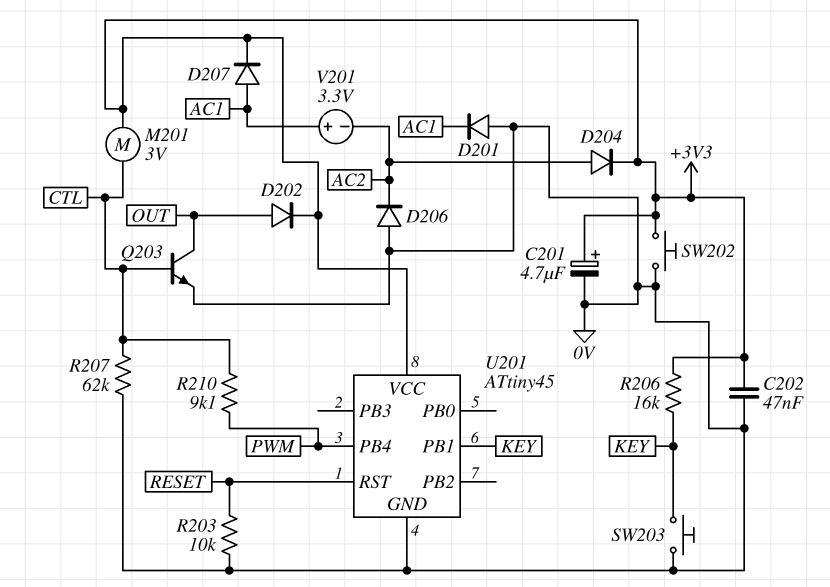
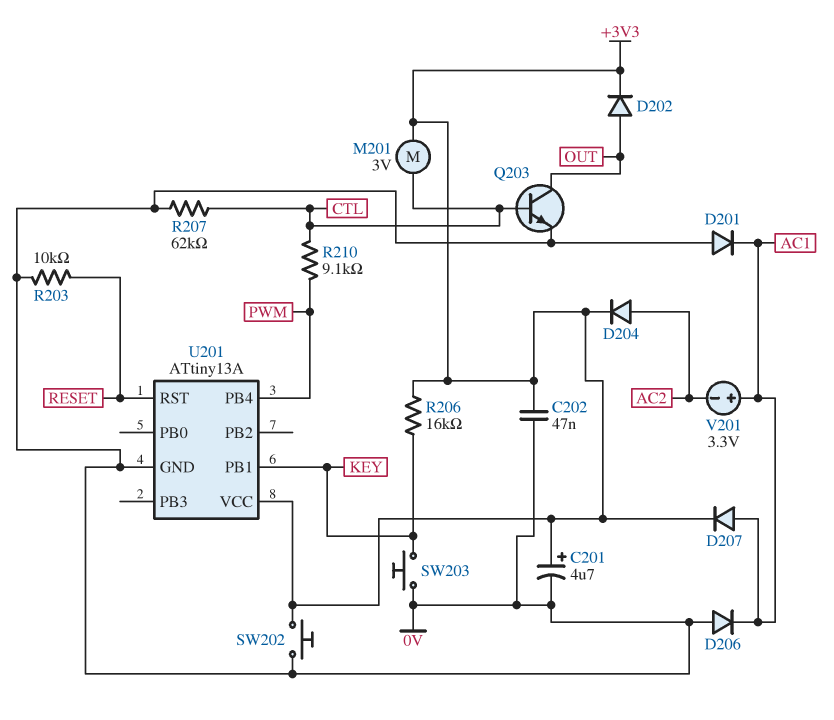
D206: diode (A 0V, K AC2) -> diode (A 0V, K AC1)
U201: ATtiny45 -> ATtiny13A

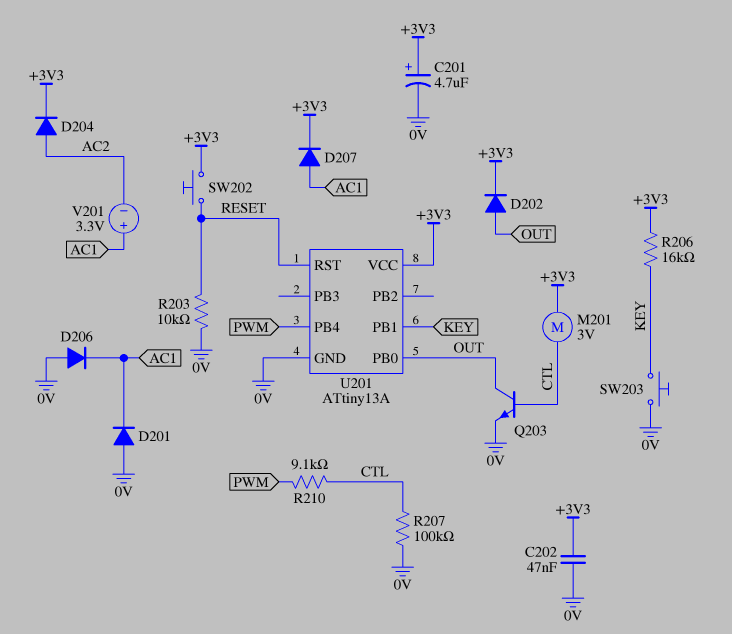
R207: 62k (0V, CTL) -> 100k (0V, CTL)
SW202: button (+3V3, 0V) -> button (+3V3, RESET)
U201 pin PB0: none -> OUT

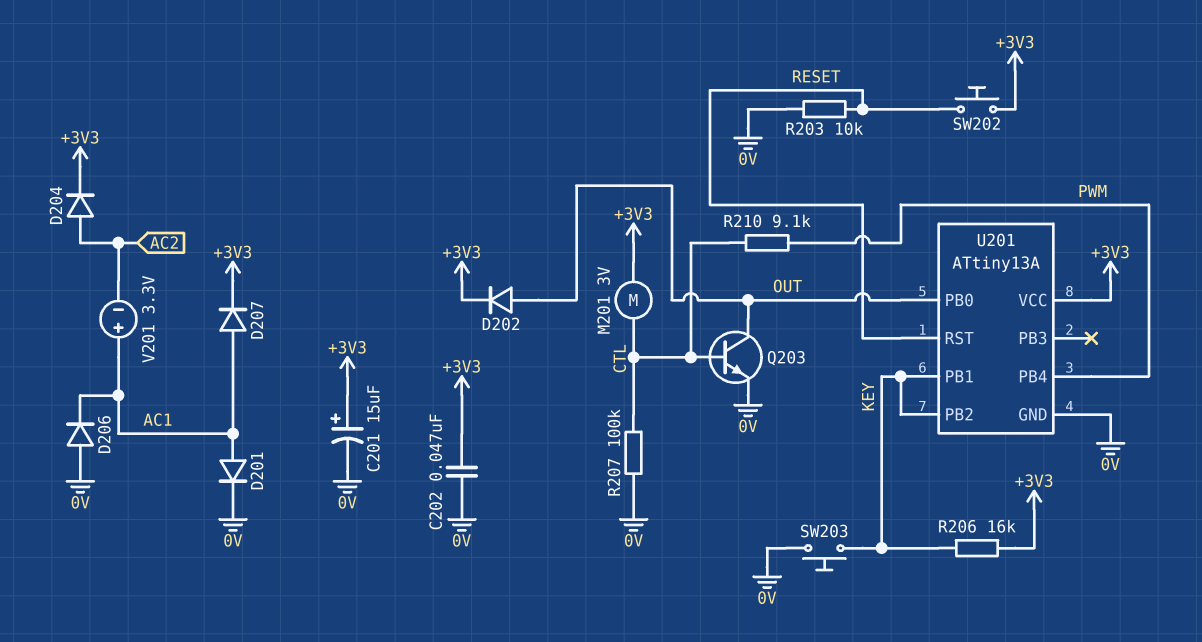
C201: 4.7uF (plus +3V3, minus 0V) -> 15uF (plus +3V3, minus 0V)
D201: diode (A 0V, K AC1) -> diode (A AC1, K 0V)
U201 pin PB2: none -> KEY

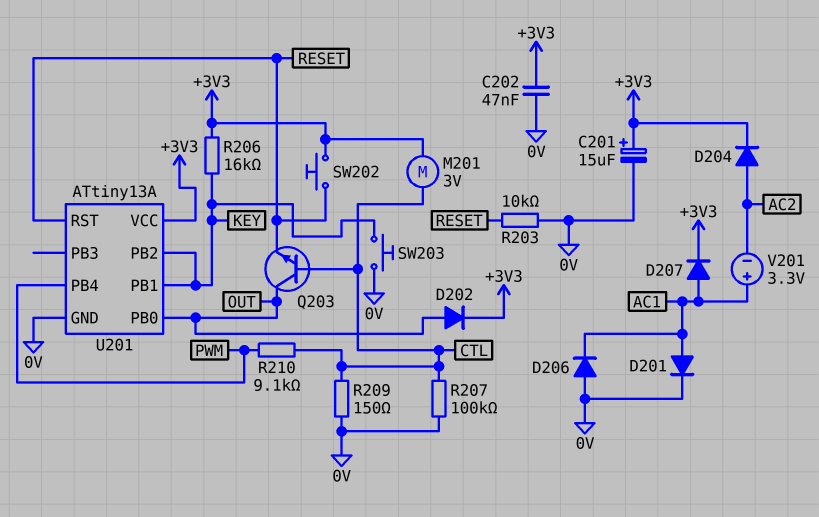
Q203: NPN (B CTL, C OUT, E 0V) -> NPN (B CTL, C OUT, E RESET)
R209: none -> 150 (0V, CTL)

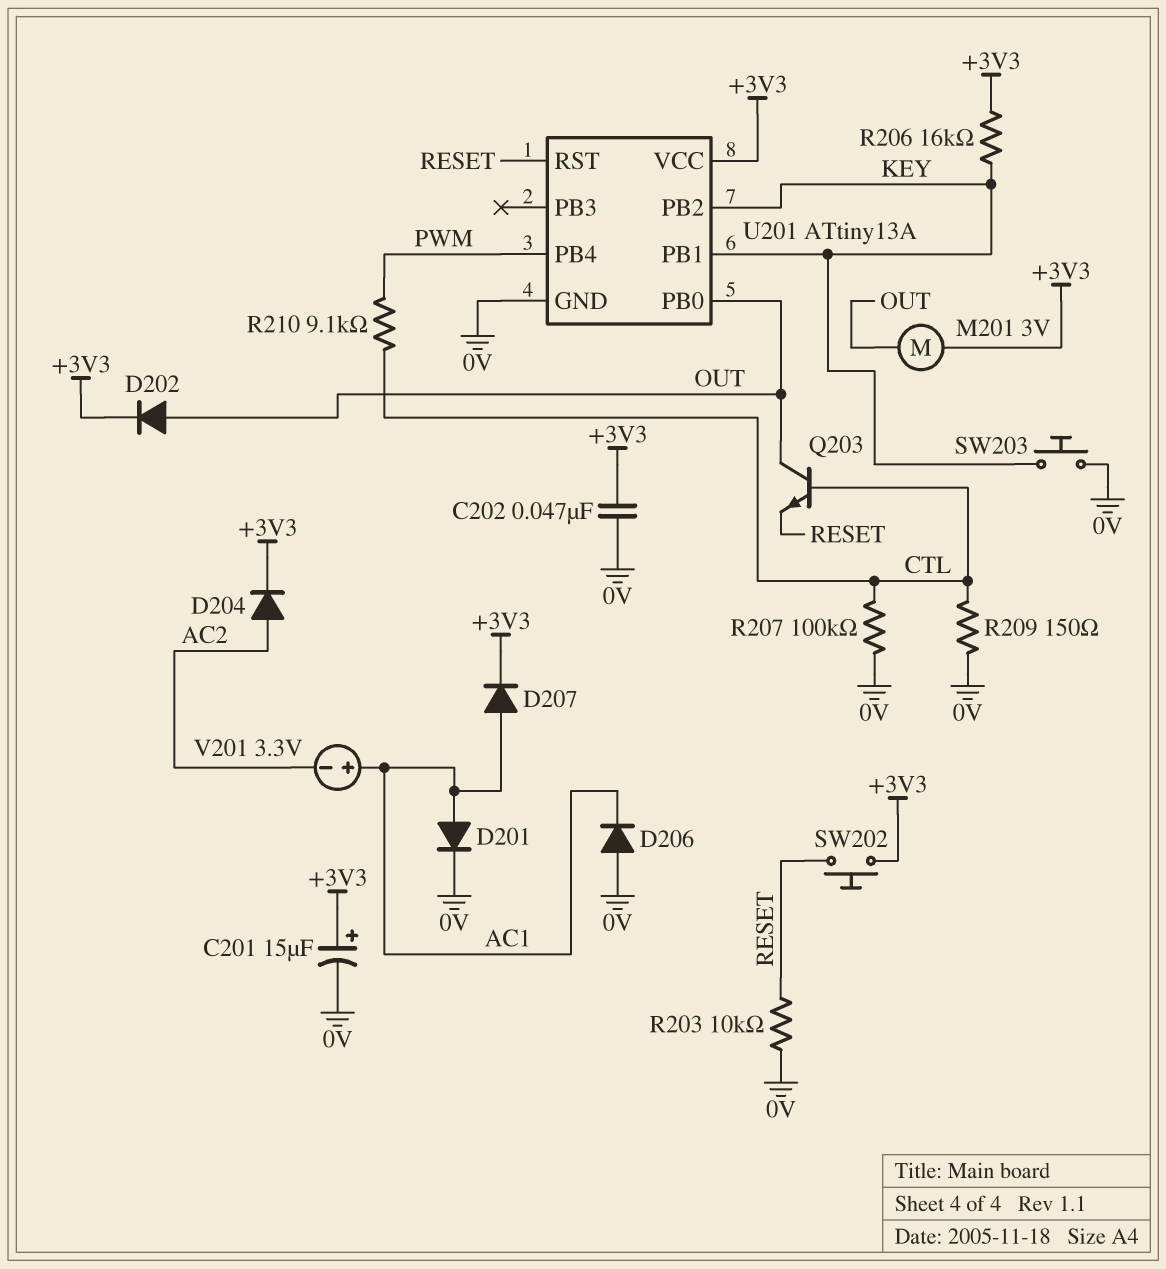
M201: motor 3V (+3V3, CTL) -> motor 3V (+3V3, OUT)

